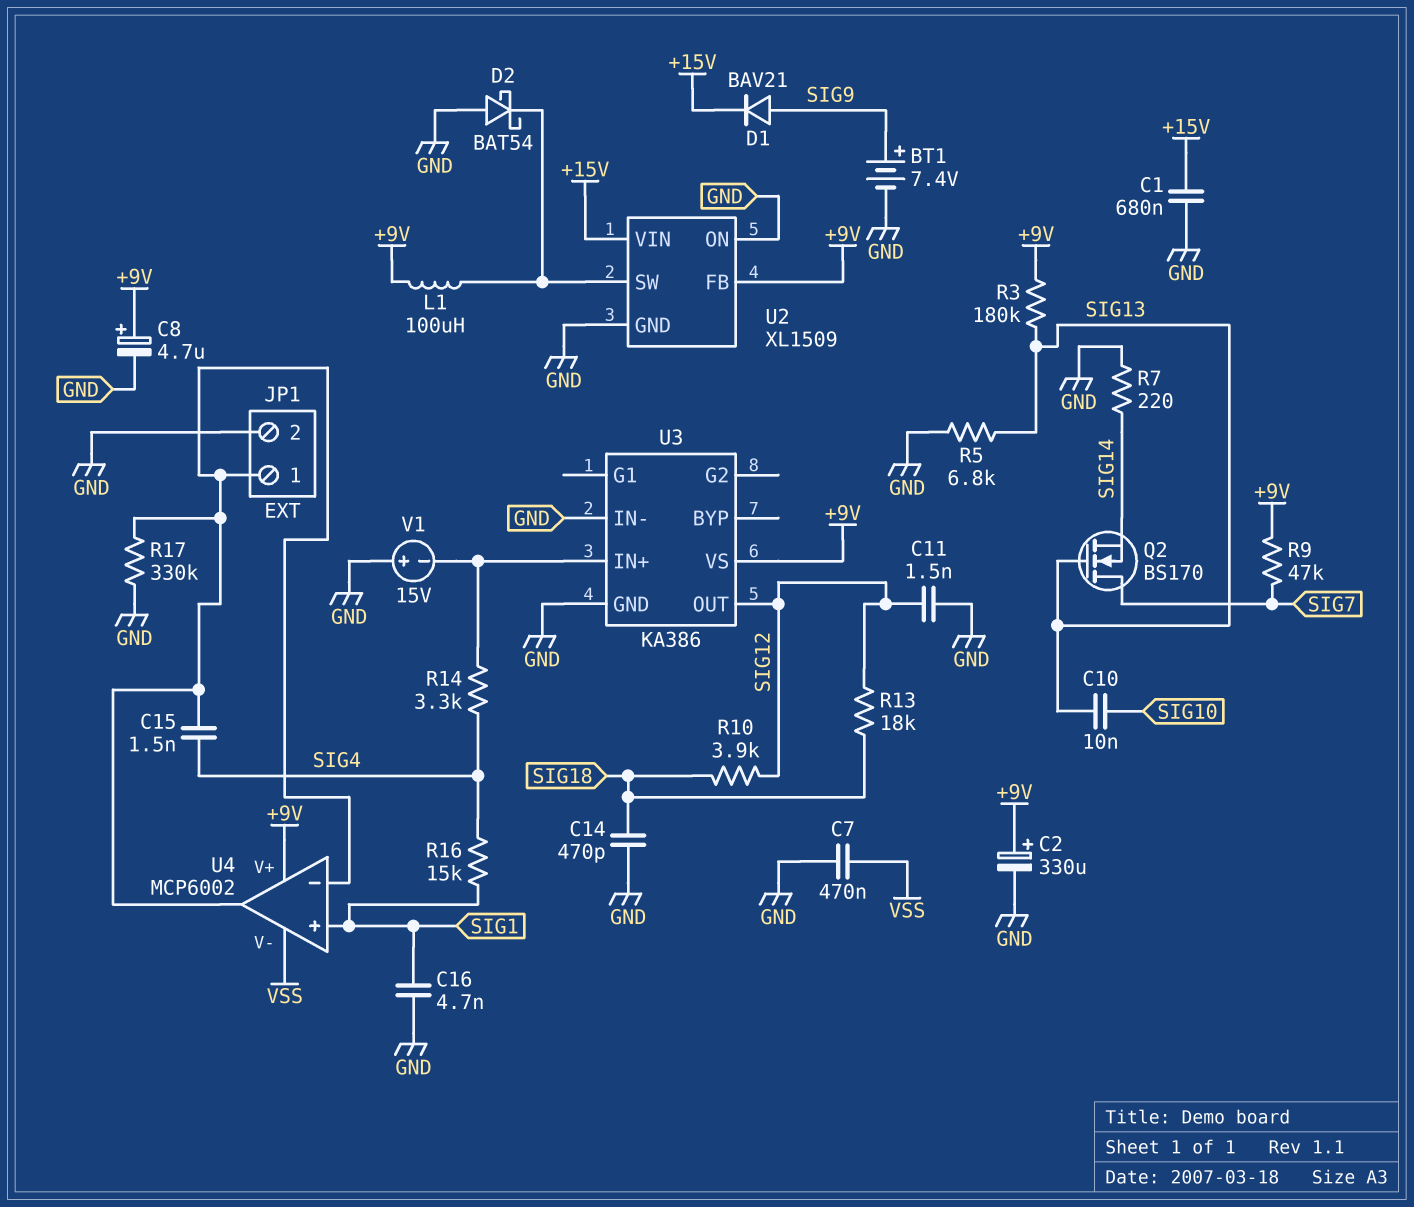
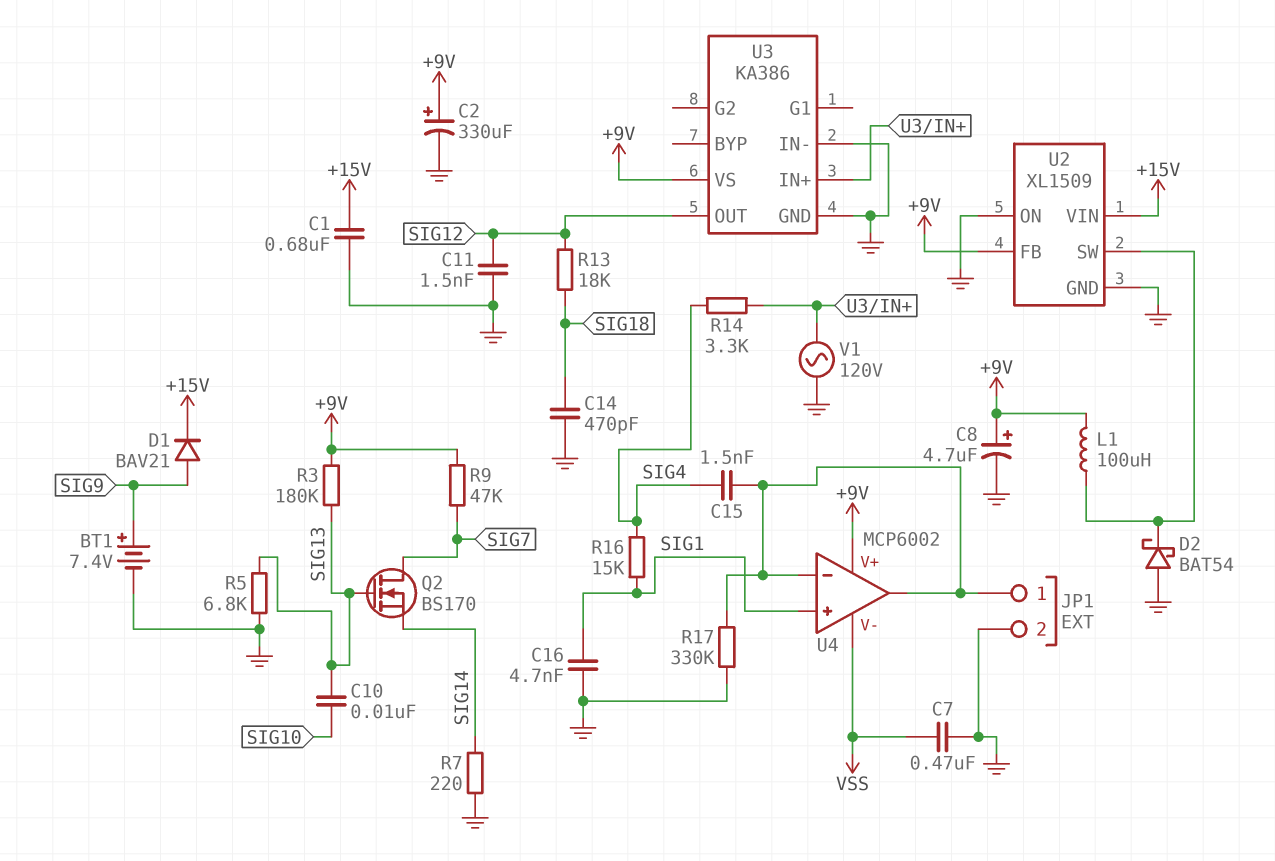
R10: 3.9k (SIG12, SIG18) -> none
V1: 15V (plus GND, minus U3/IN+) -> AC 120V (GND, U3/IN+)

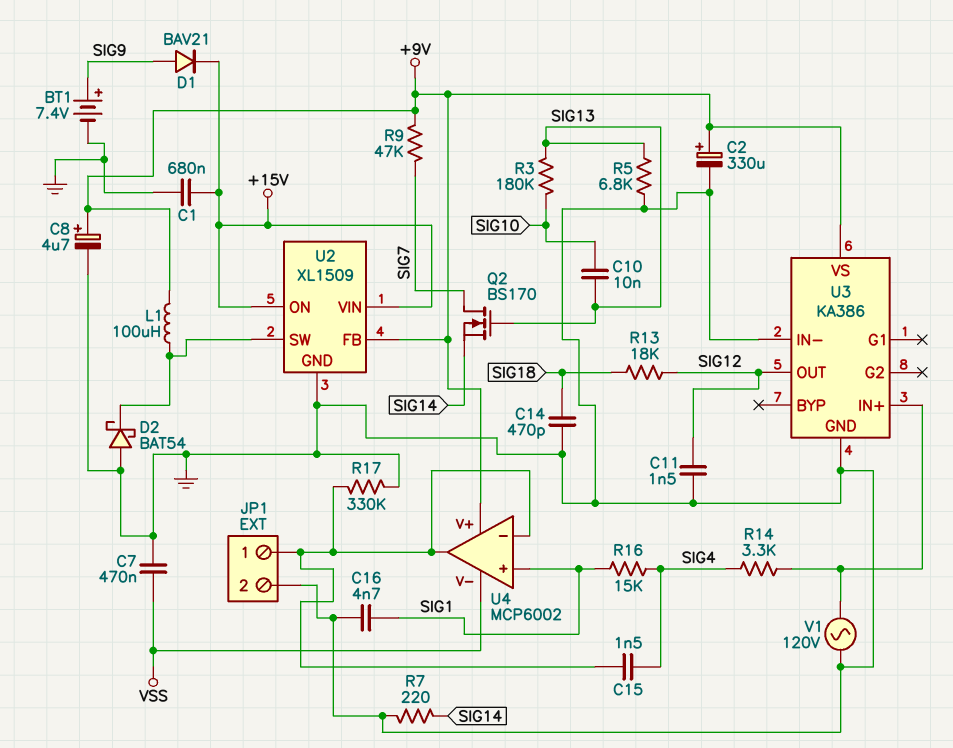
R3: 180k (+9V, SIG13) -> 180k (SIG10, SIG13)
U2 pin ON: GND -> +15V

